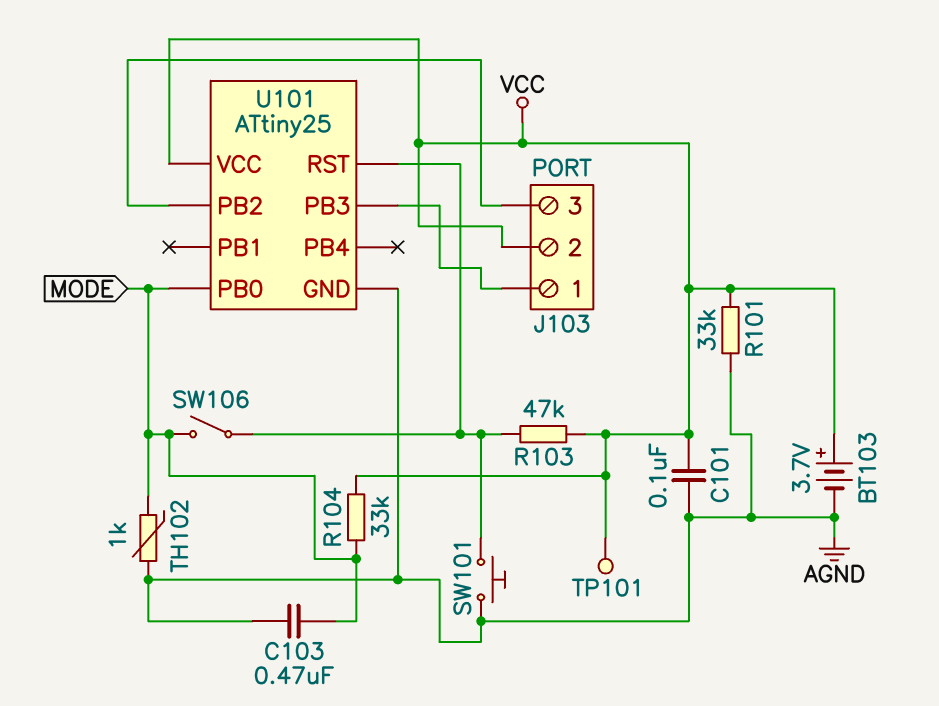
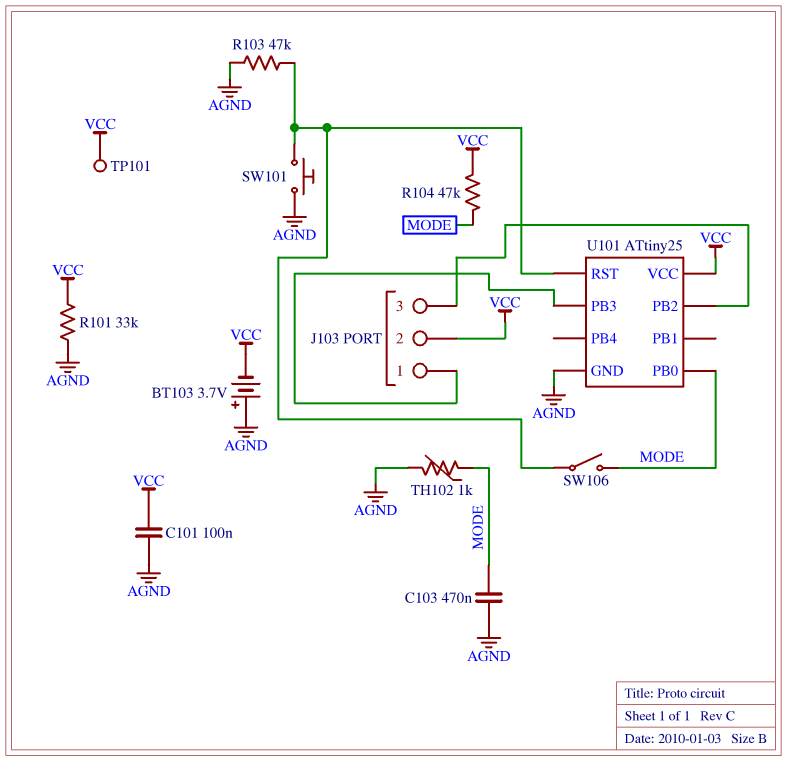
BT103: 3.7V (plus VCC, minus AGND) -> 3.7V (plus AGND, minus VCC)
R103: 47k (U101/RST, VCC) -> 47k (AGND, U101/RST)
R104: 33k (MODE, VCC) -> 47k (MODE, VCC)

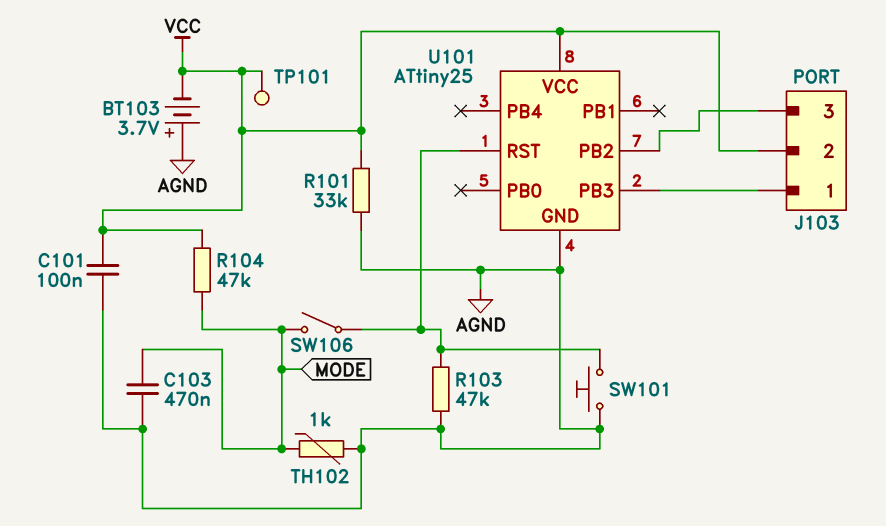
U101 pin PB0: MODE -> none

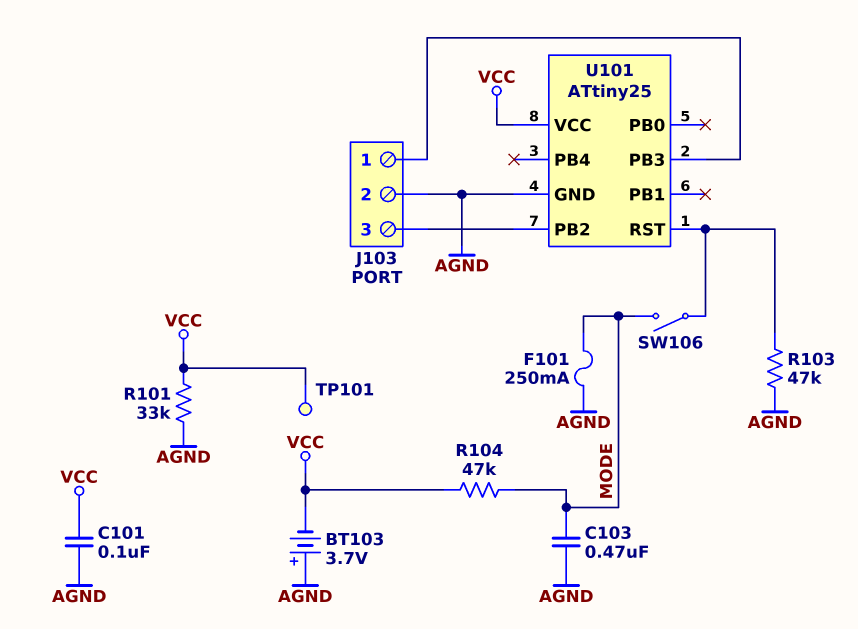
F101: none -> 250mA (AGND, MODE)
J103 pin 2: VCC -> AGND
SW101: button (AGND, U101/RST) -> none
TH102: 1k (AGND, MODE) -> none

